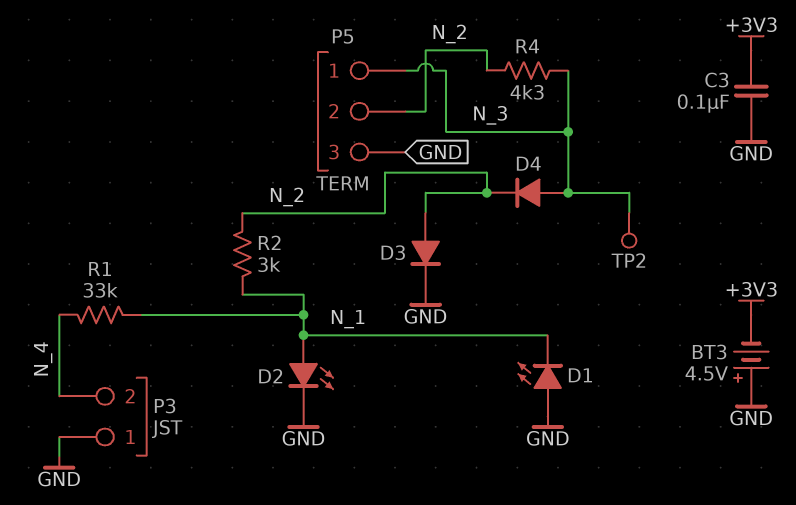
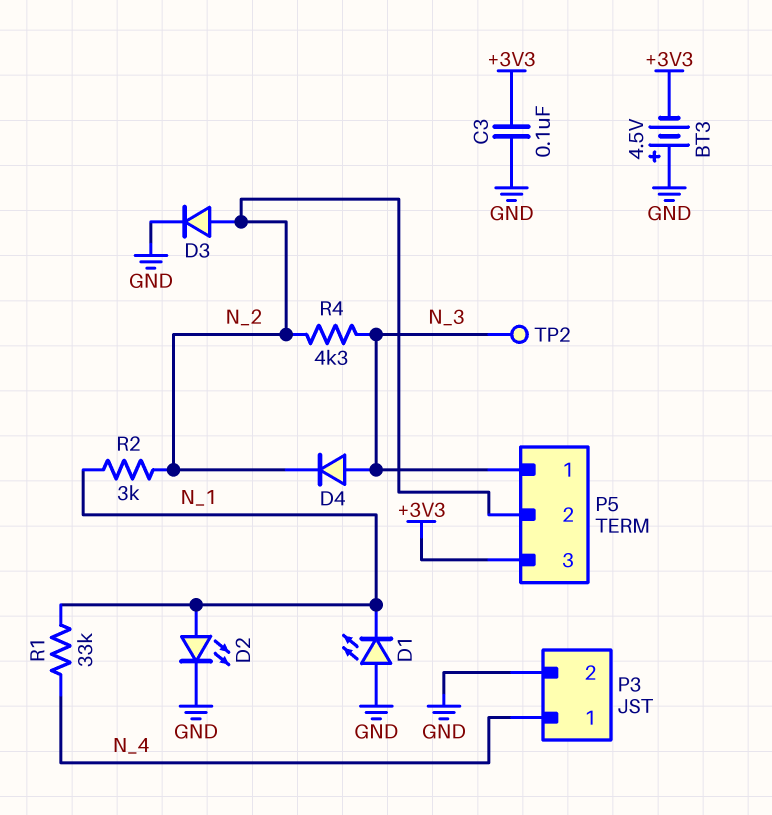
P3 pin 1: GND -> N_4
P3 pin 2: N_4 -> GND
P5 pin 3: GND -> +3V3

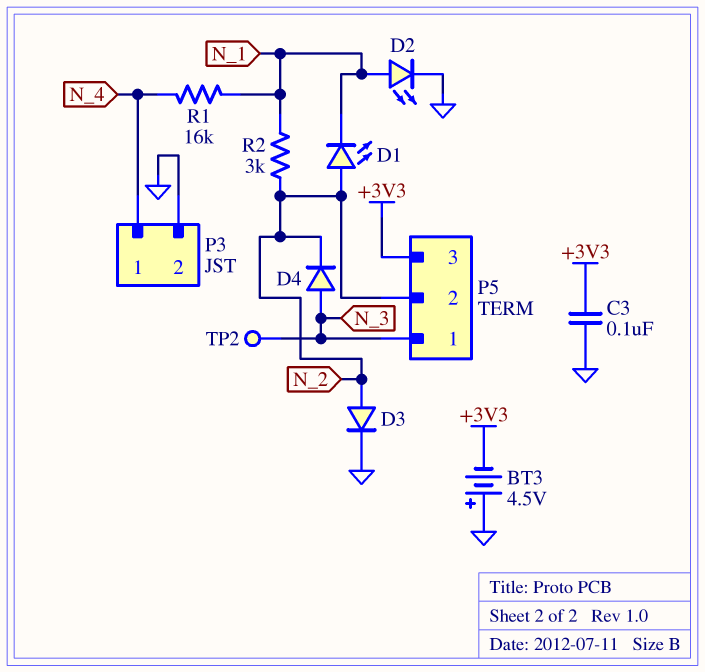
D1: LED (A GND, K N_1) -> LED (A N_2, K N_1)
R1: 33k (N_1, N_4) -> 16k (N_1, N_4)
R4: 4.3k (N_2, N_3) -> none

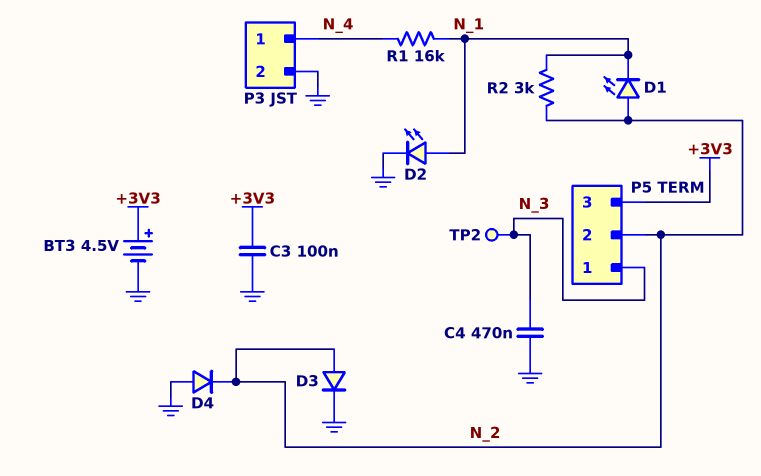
BT3: 4.5V (plus GND, minus +3V3) -> 4.5V (plus +3V3, minus GND)
C4: none -> 470nF (GND, N_3)
D4: diode (A N_3, K N_2) -> diode (A GND, K N_2)

